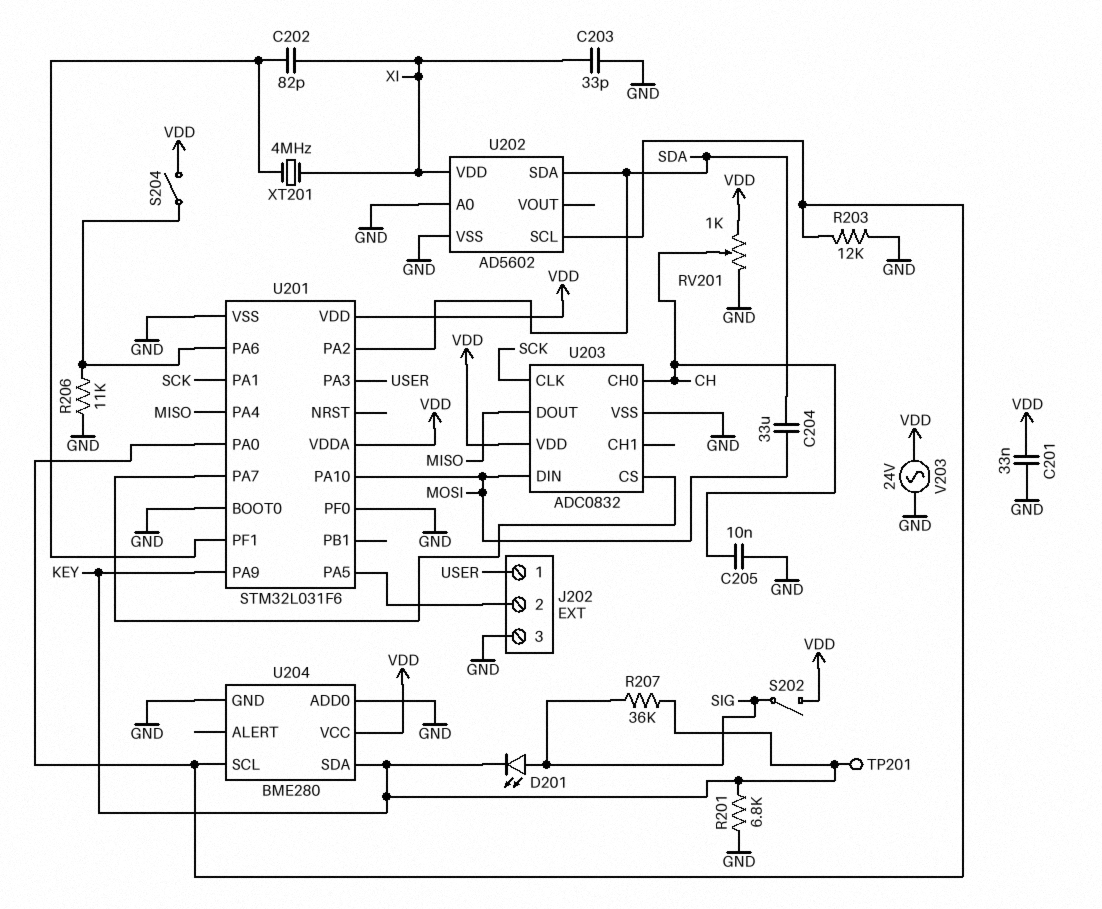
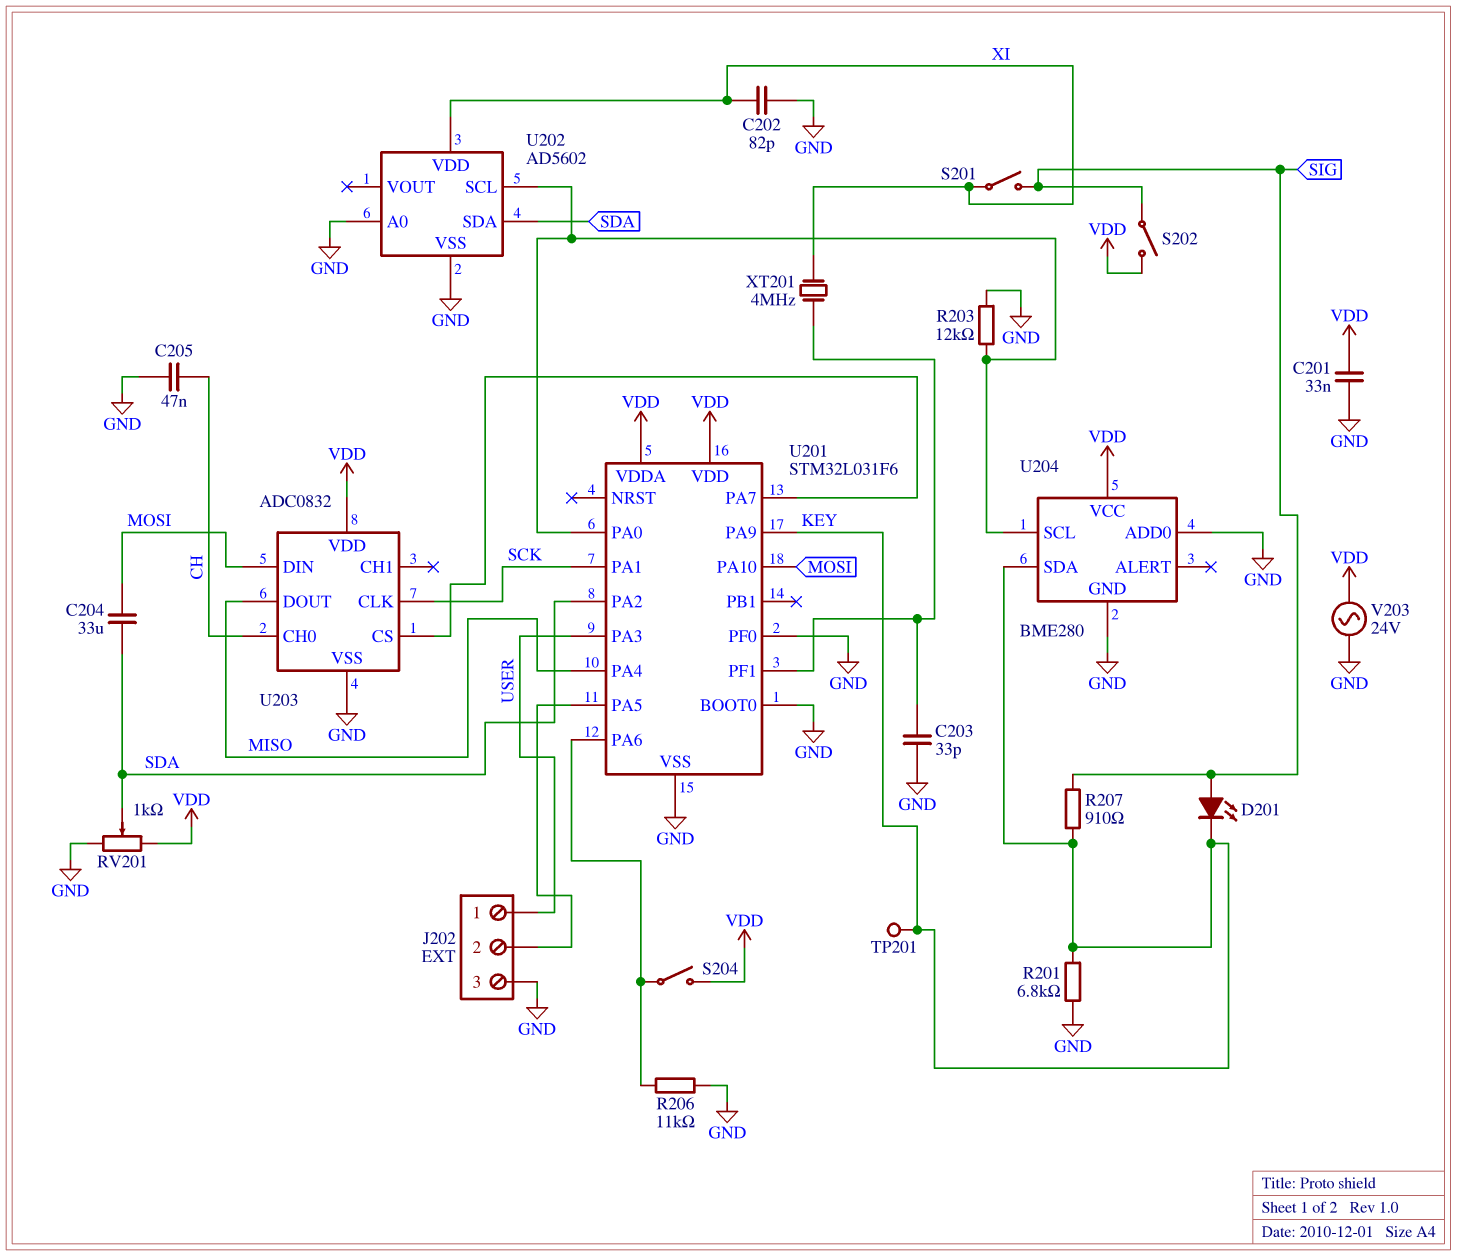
C202: 82pF (U201/PF1, XI) -> 82pF (GND, XI)
C203: 33pF (GND, XI) -> 33pF (GND, U201/PF1)
C205: 10nF (CH, GND) -> 47nF (CH, GND)
R207: 36k (KEY, SIG) -> 910 (KEY, SIG)
RV201: 1k (GND, VDD, wiper CH) -> 1k (GND, VDD, wiper SDA)
S201: none -> switch (SIG, XI)

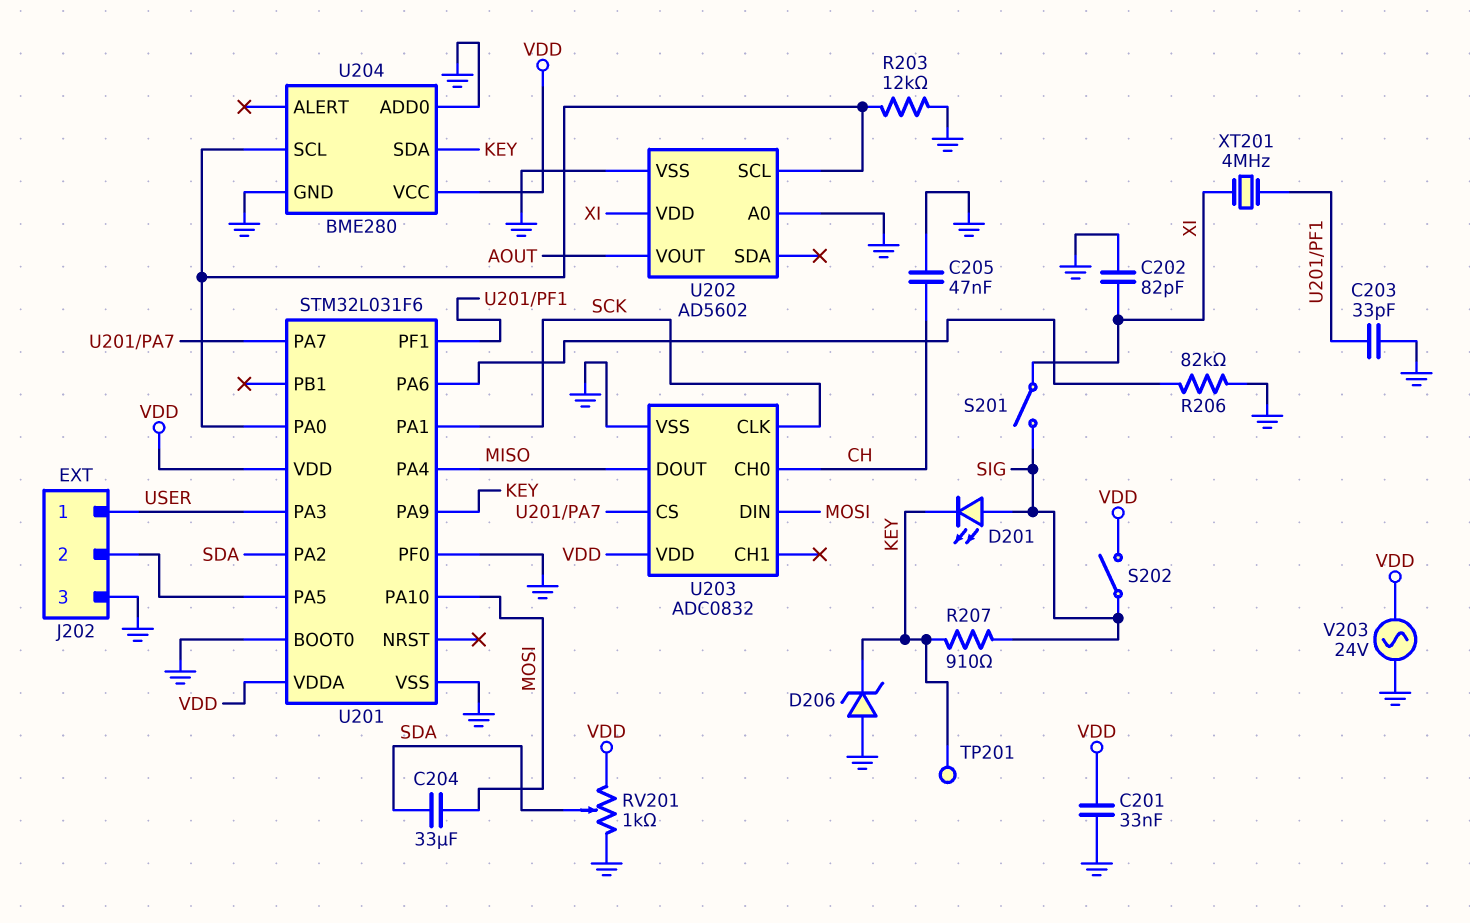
D206: none -> zener (A GND, K KEY)
R201: 6.8k (GND, KEY) -> none
R206: 11k (GND, U201/PA6) -> 82k (GND, U201/PA6)
S204: switch (U201/PA6, VDD) -> none
U202 pin SDA: SDA -> none
U202 pin VOUT: none -> AOUT

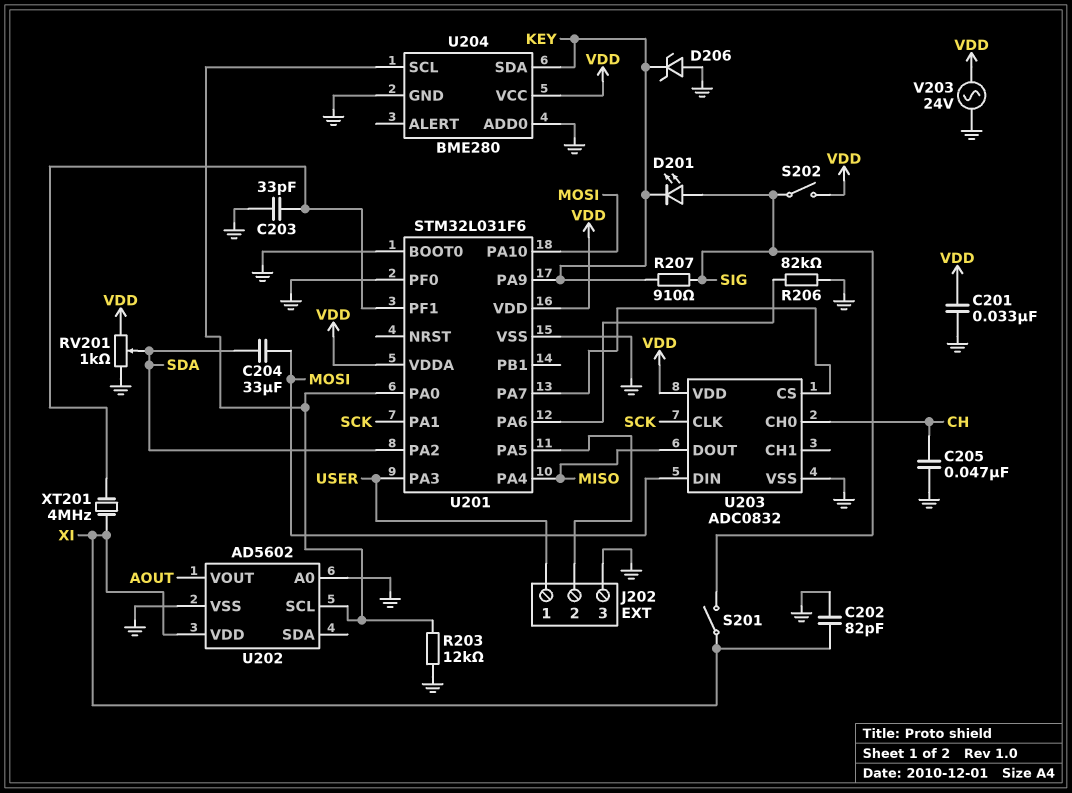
TP201: test point (KEY) -> none

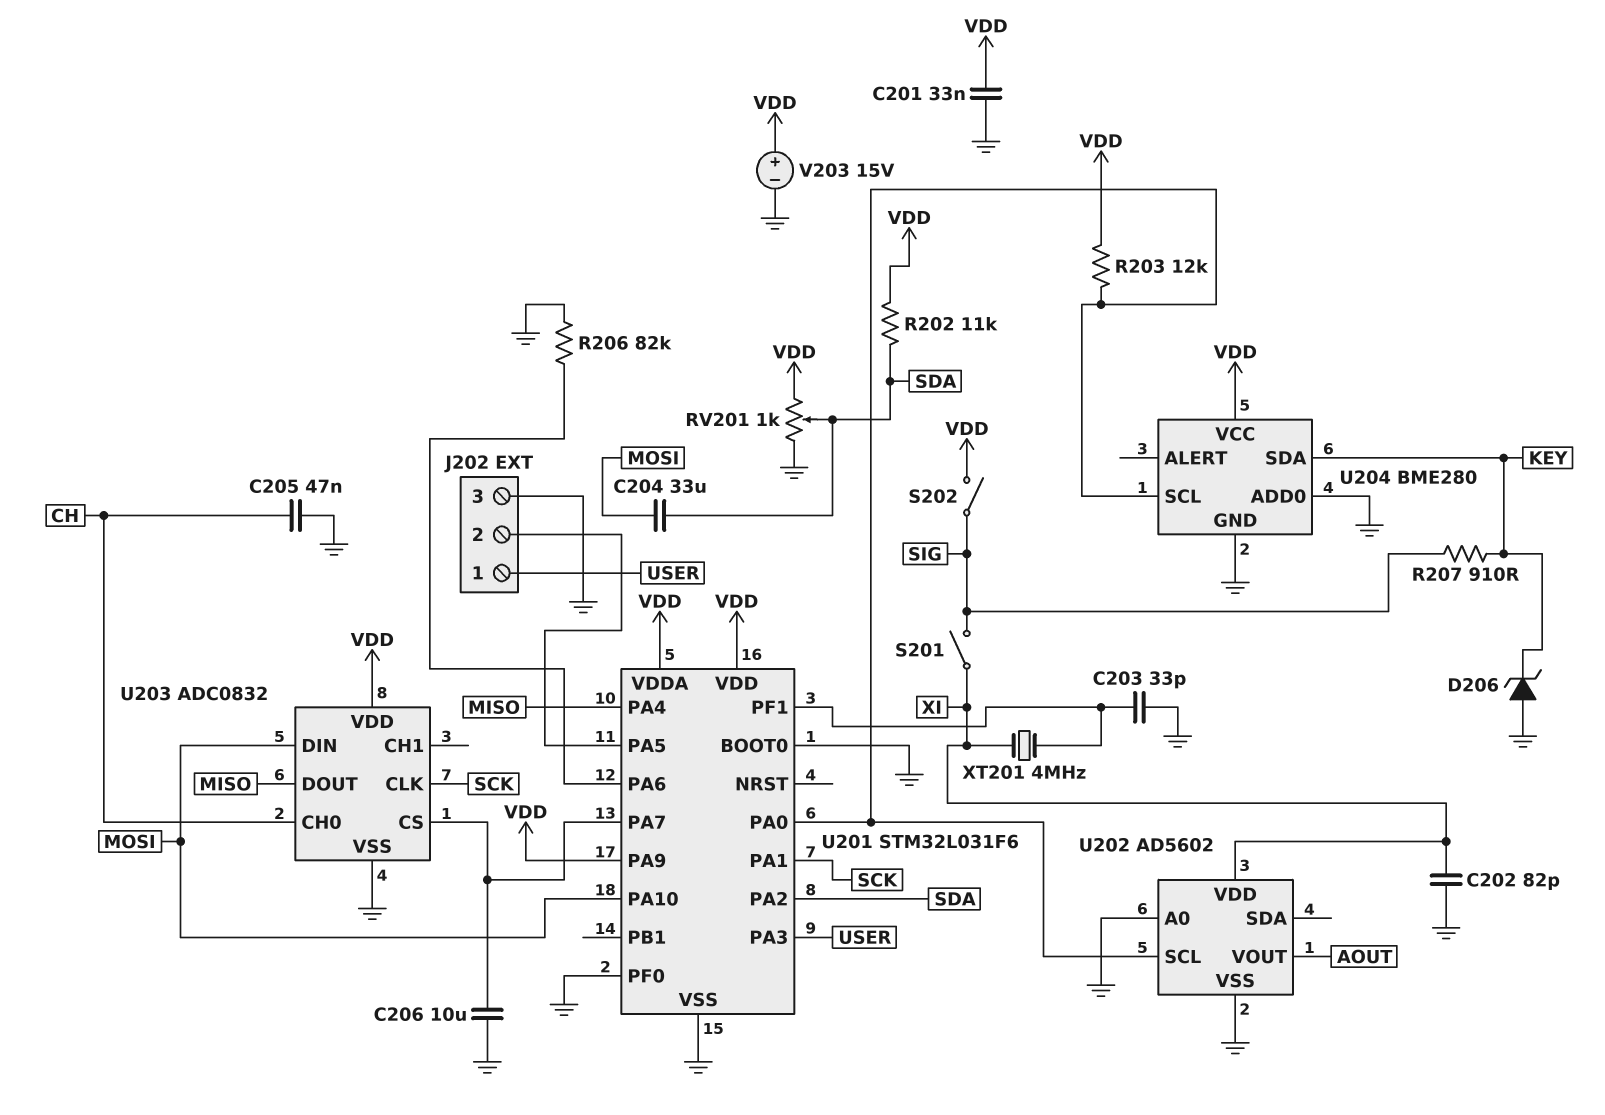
C206: none -> 10uF (GND, U201/PA7)
D201: LED (A SIG, K KEY) -> none
R202: none -> 11k (SDA, VDD)
R203: 12k (GND, U201/PA0) -> 12k (U201/PA0, VDD)
U201 pin PA9: KEY -> VDD
V203: AC 24V (GND, VDD) -> 15V (plus VDD, minus GND)

